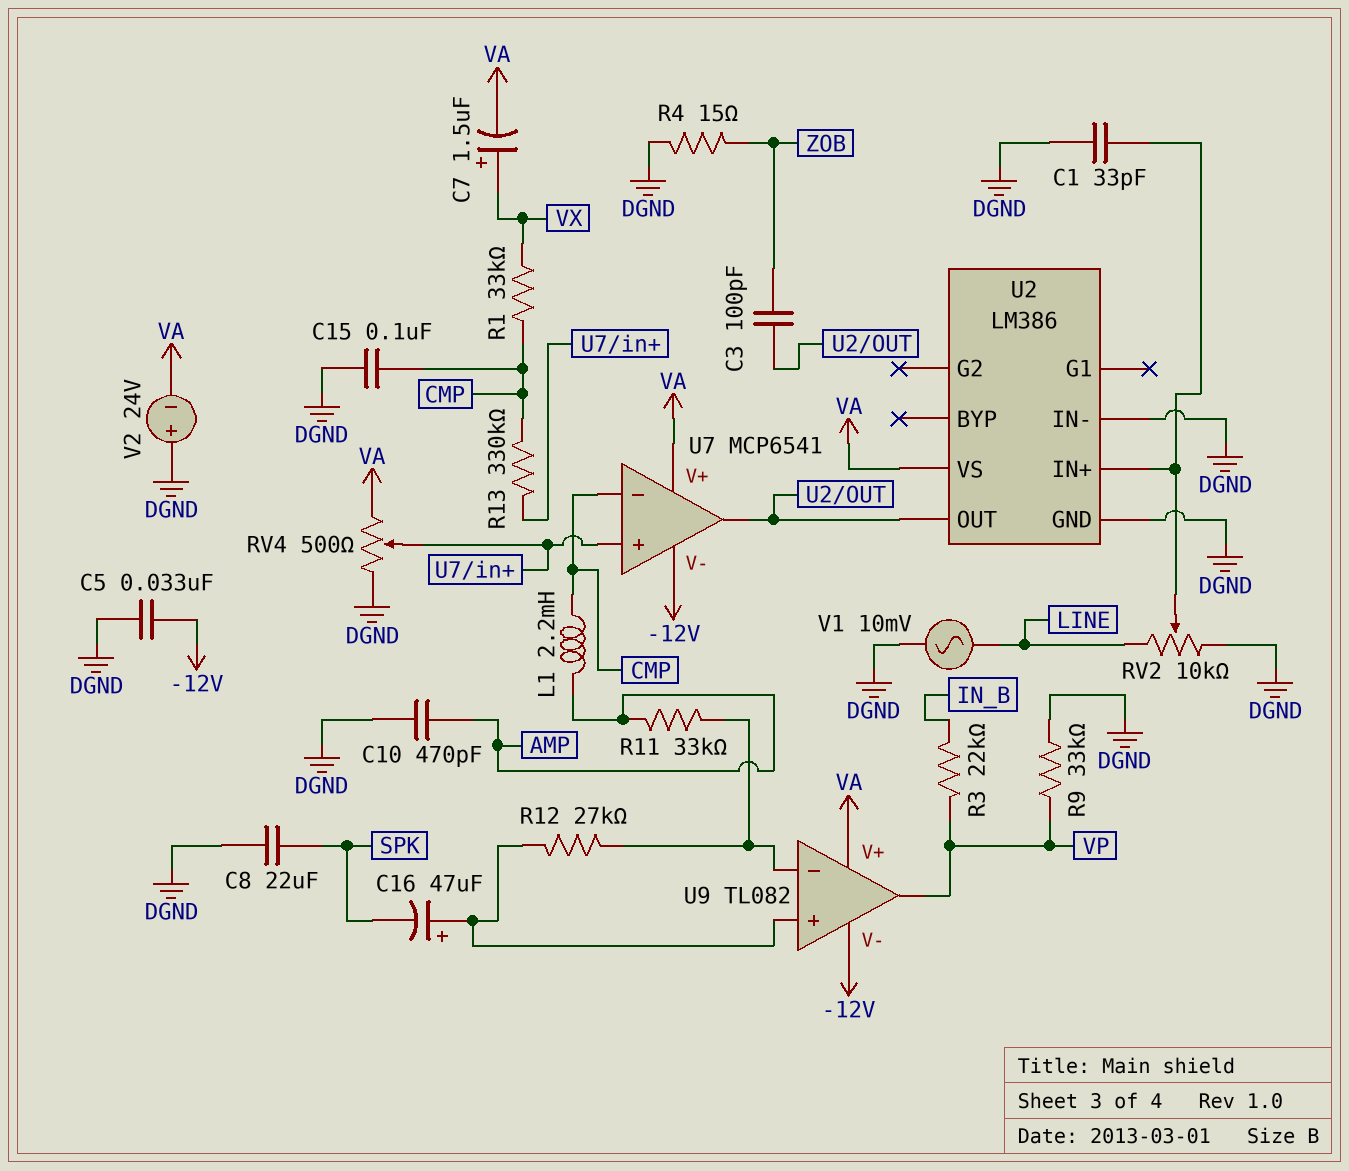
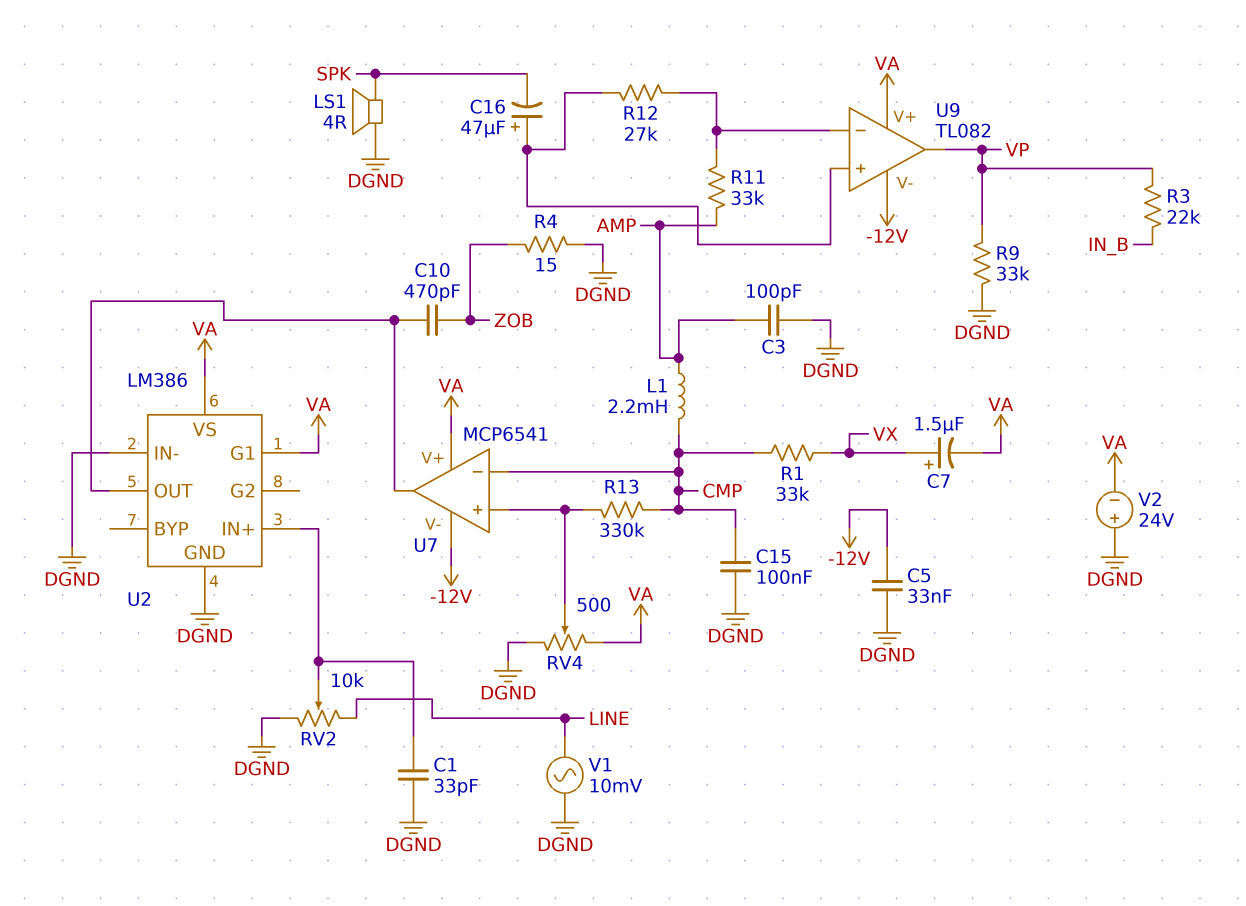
C3: 100pF (U2/OUT, ZOB) -> 100pF (AMP, DGND)
C8: 22uF (DGND, SPK) -> none
C10: 470pF (AMP, DGND) -> 470pF (U2/OUT, ZOB)
LS1: none -> speaker 4R (DGND, SPK)
U2 pin G1: none -> VA

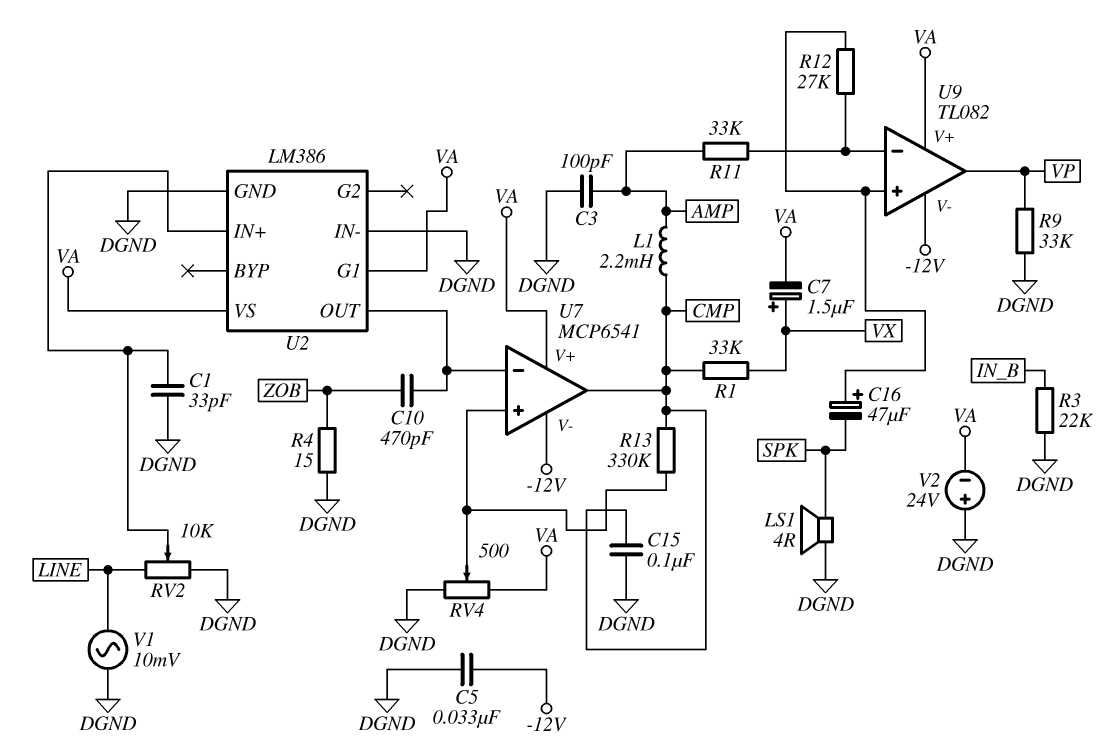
R3: 22k (IN_B, VP) -> 22k (DGND, IN_B)
U7 pin in-: CMP -> U2/OUT
U7 pin out: U2/OUT -> CMP

